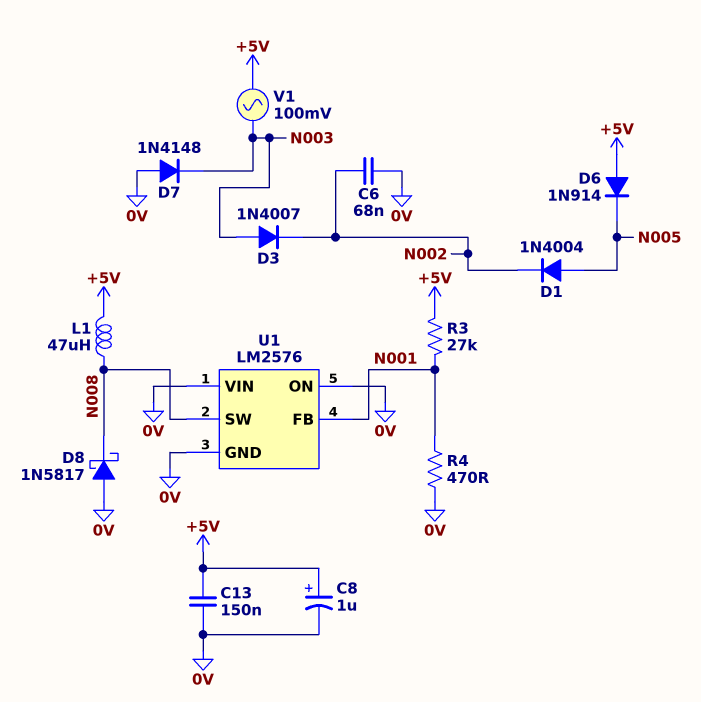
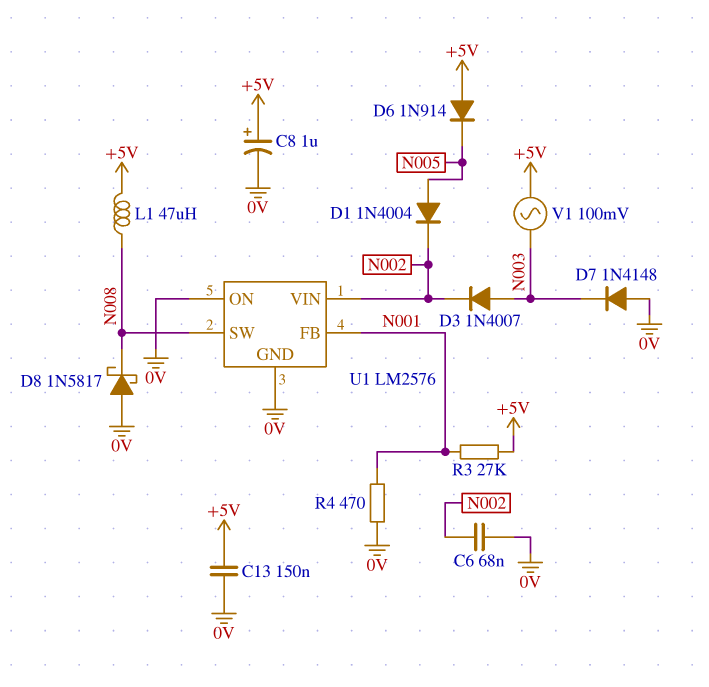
U1 pin VIN: 0V -> N002

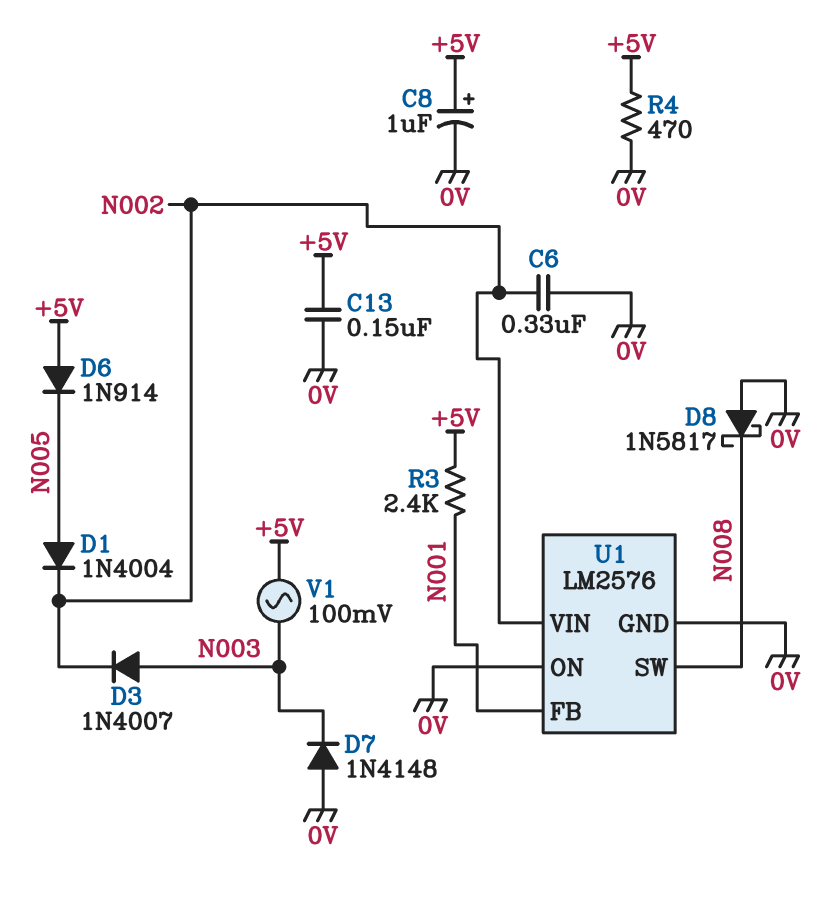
C6: 68nF (0V, N002) -> 330nF (0V, N002)
L1: 47uH (+5V, N008) -> none
R3: 27k (+5V, N001) -> 2.4k (+5V, N001)
R4: 470 (0V, N001) -> 470 (+5V, 0V)

